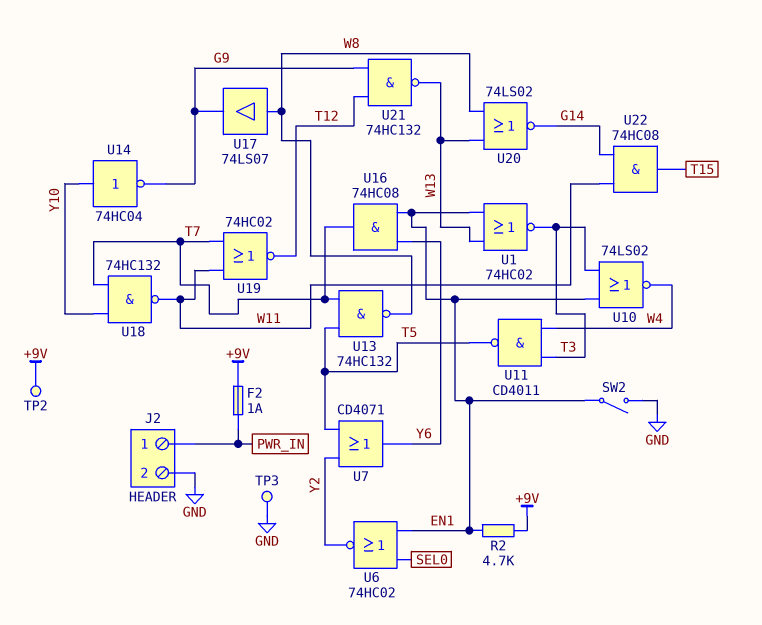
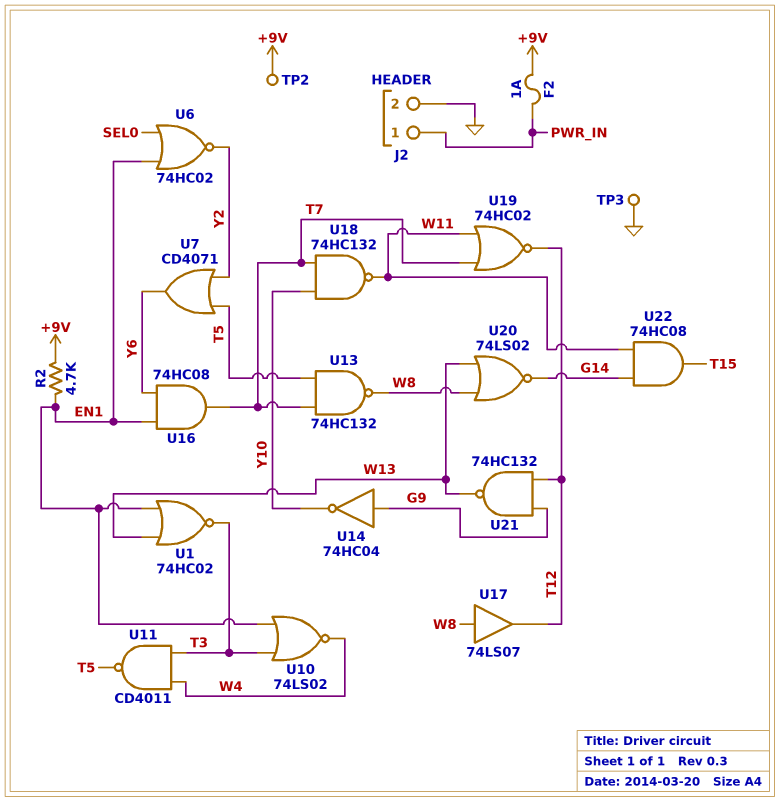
SW2: switch (EN1, GND) -> none
U14: NOT 74HC04 (in Y10, out G9) -> NOT 74HC04 (in G9, out Y10)
U17: buffer 74LS07 (in W8, out G9) -> buffer 74LS07 (in W8, out T12)

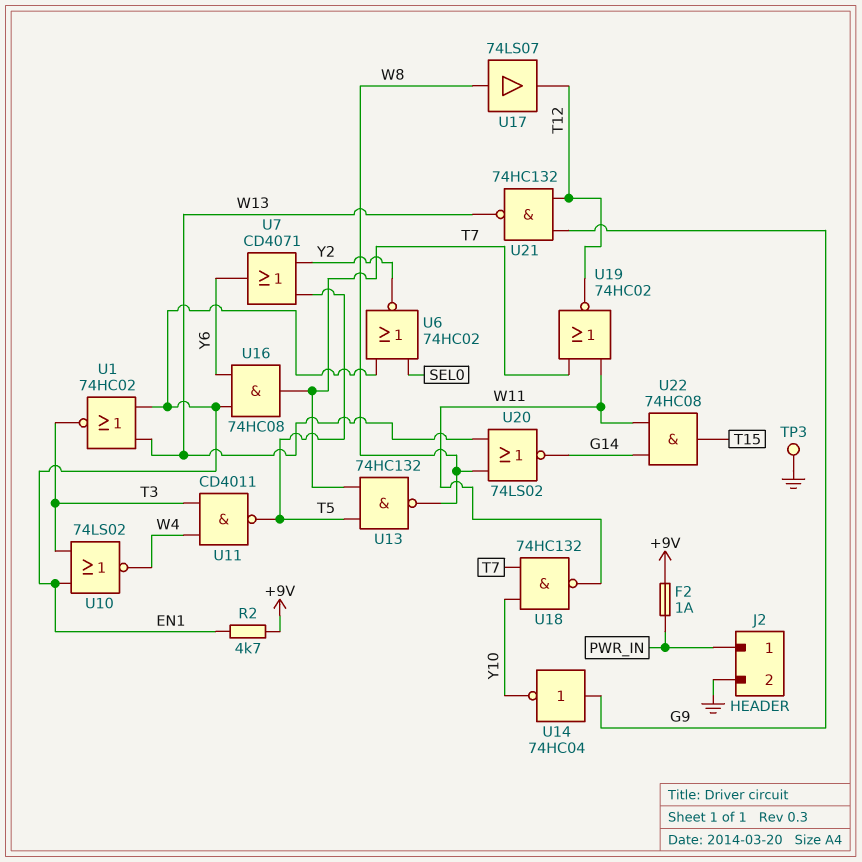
TP2: test point (+9V) -> none

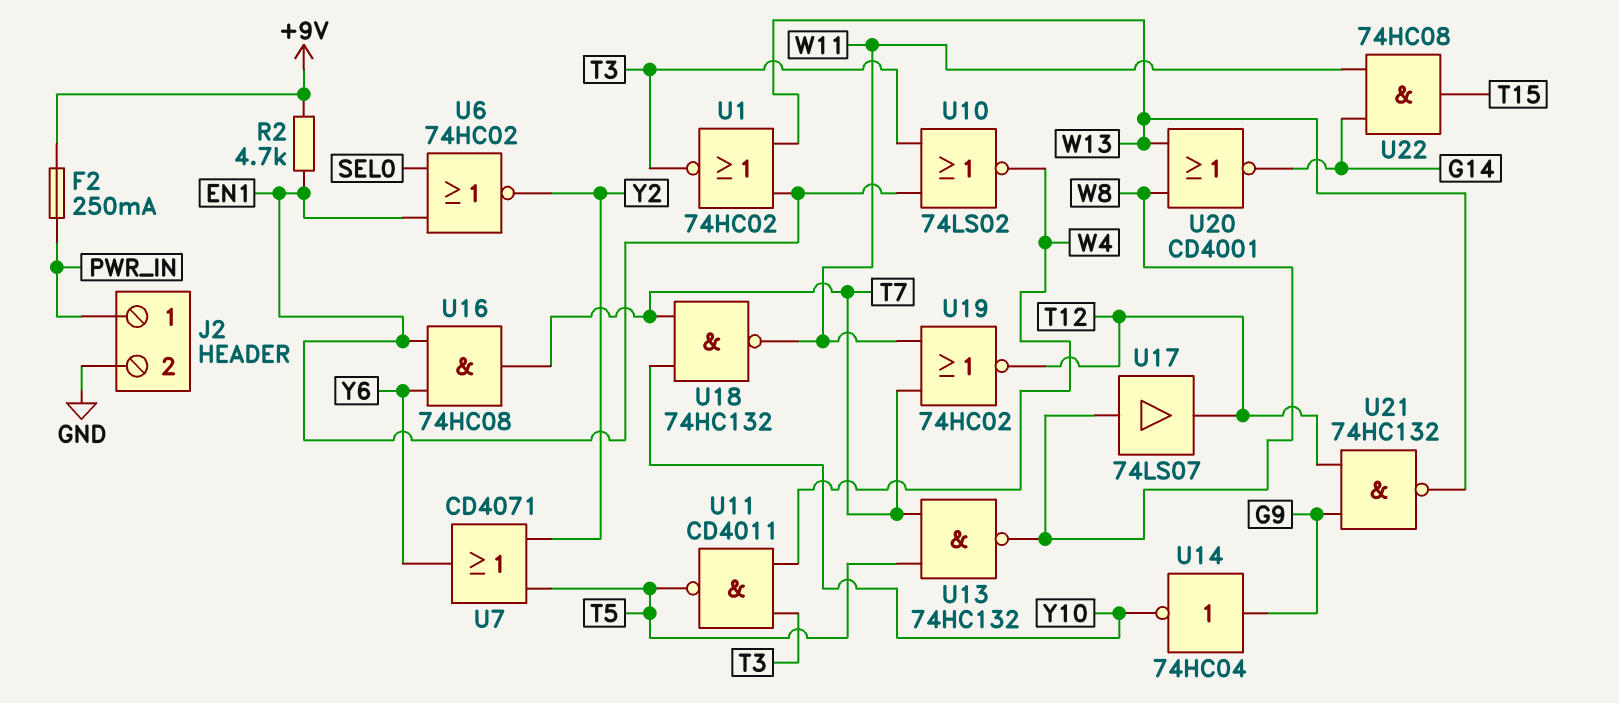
F2: 1A (+9V, PWR_IN) -> 250mA (+9V, PWR_IN)
TP3: test point (GND) -> none
U20: NOR 74LS02 (in W8, in W13, out G14) -> NOR CD4001 (in W8, in W13, out G14)

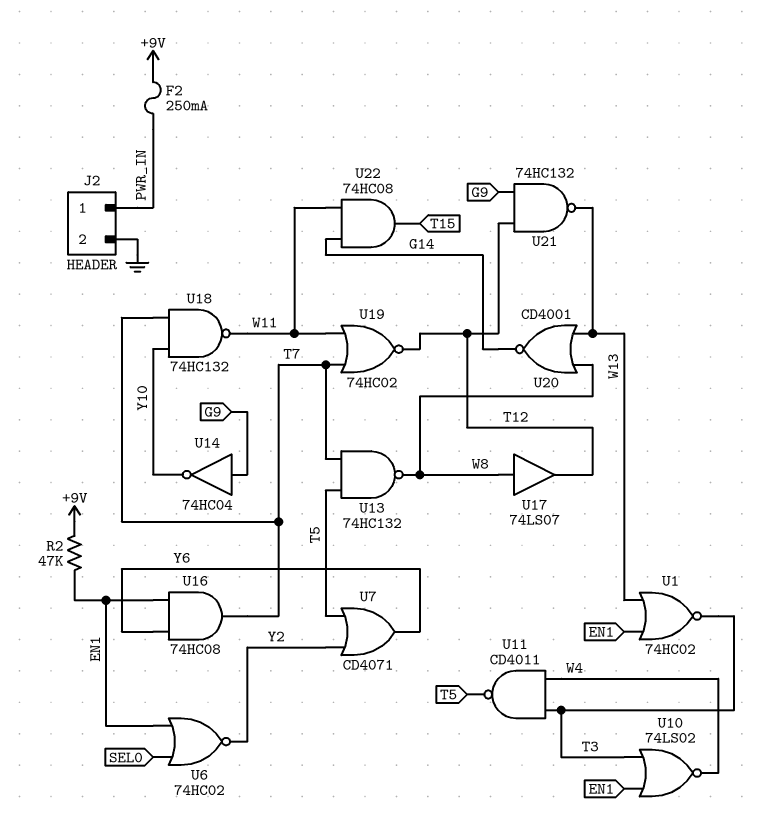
R2: 4.7k (+9V, EN1) -> 47k (+9V, EN1)

